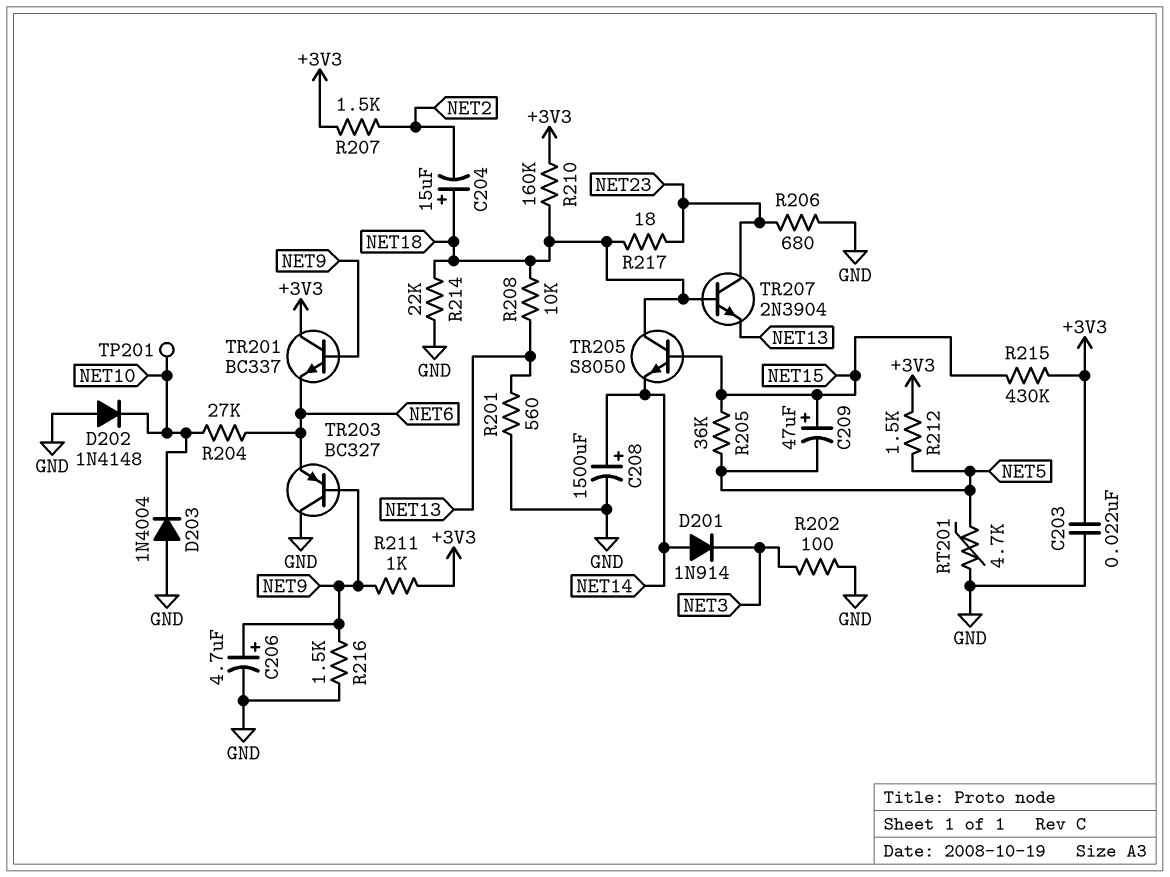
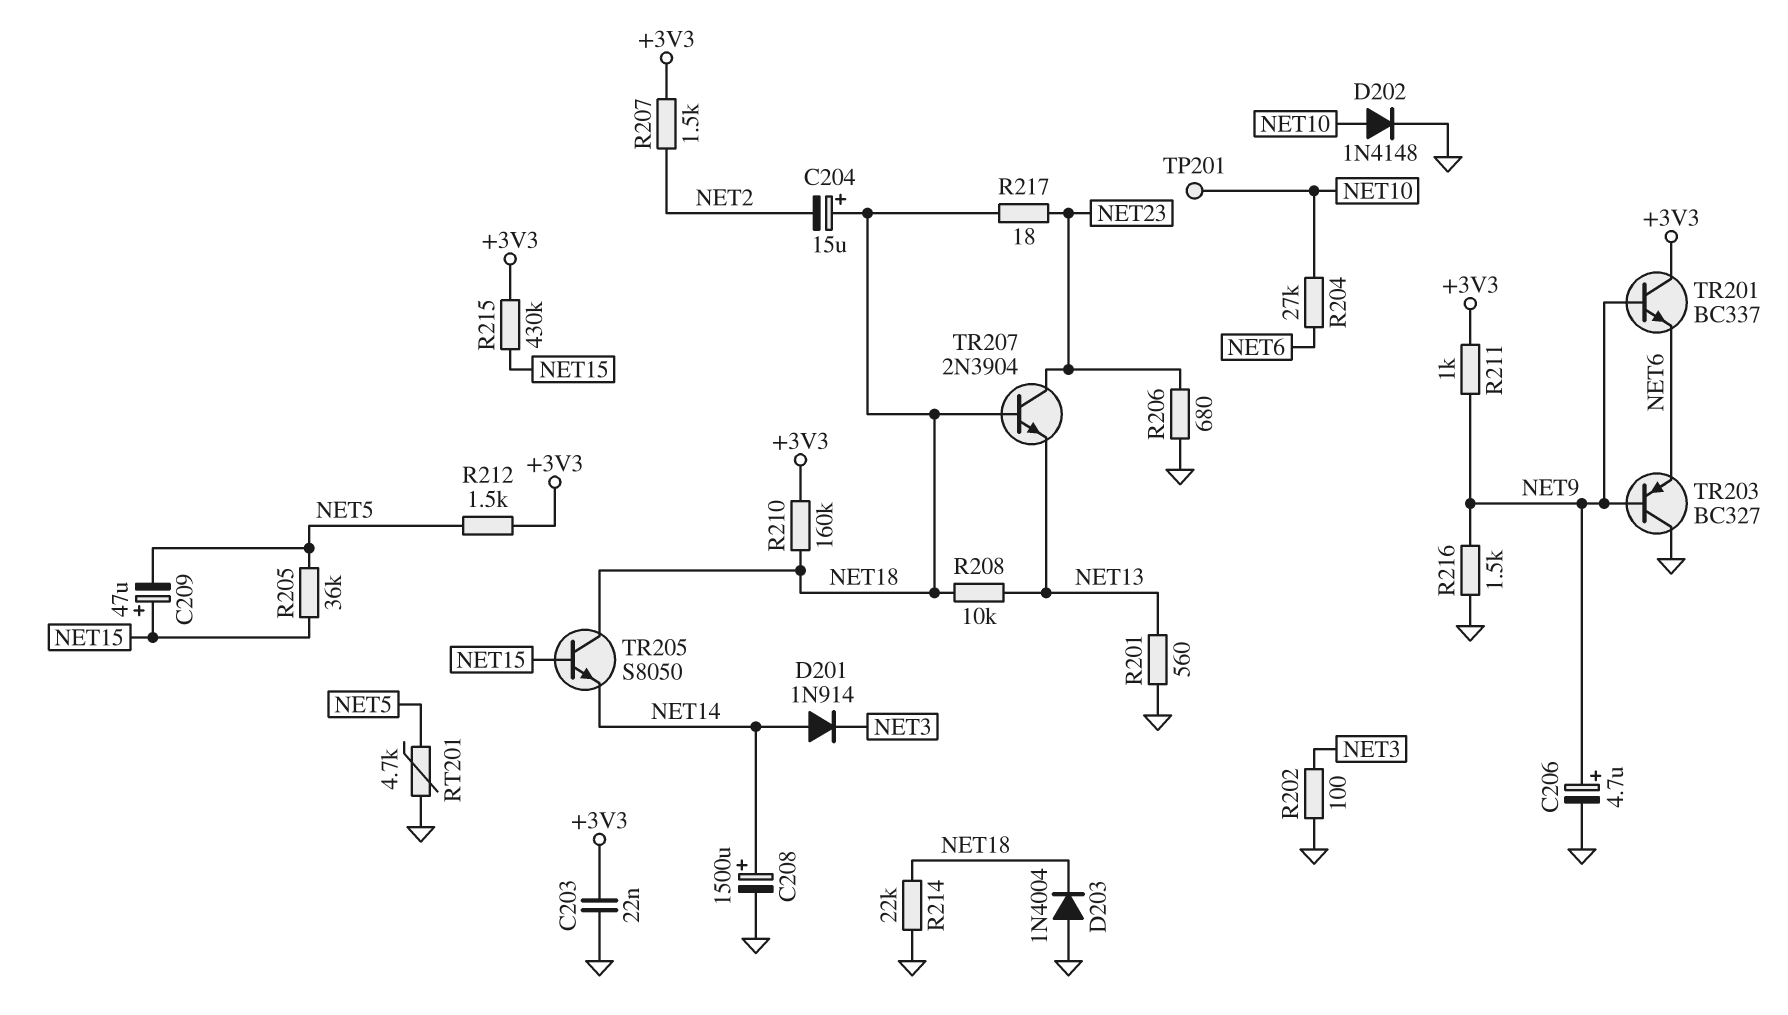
D202: diode 1N4148 (A GND, K NET10) -> diode 1N4148 (A NET10, K GND)
D203: diode 1N4004 (A GND, K NET10) -> diode 1N4004 (A GND, K NET18)

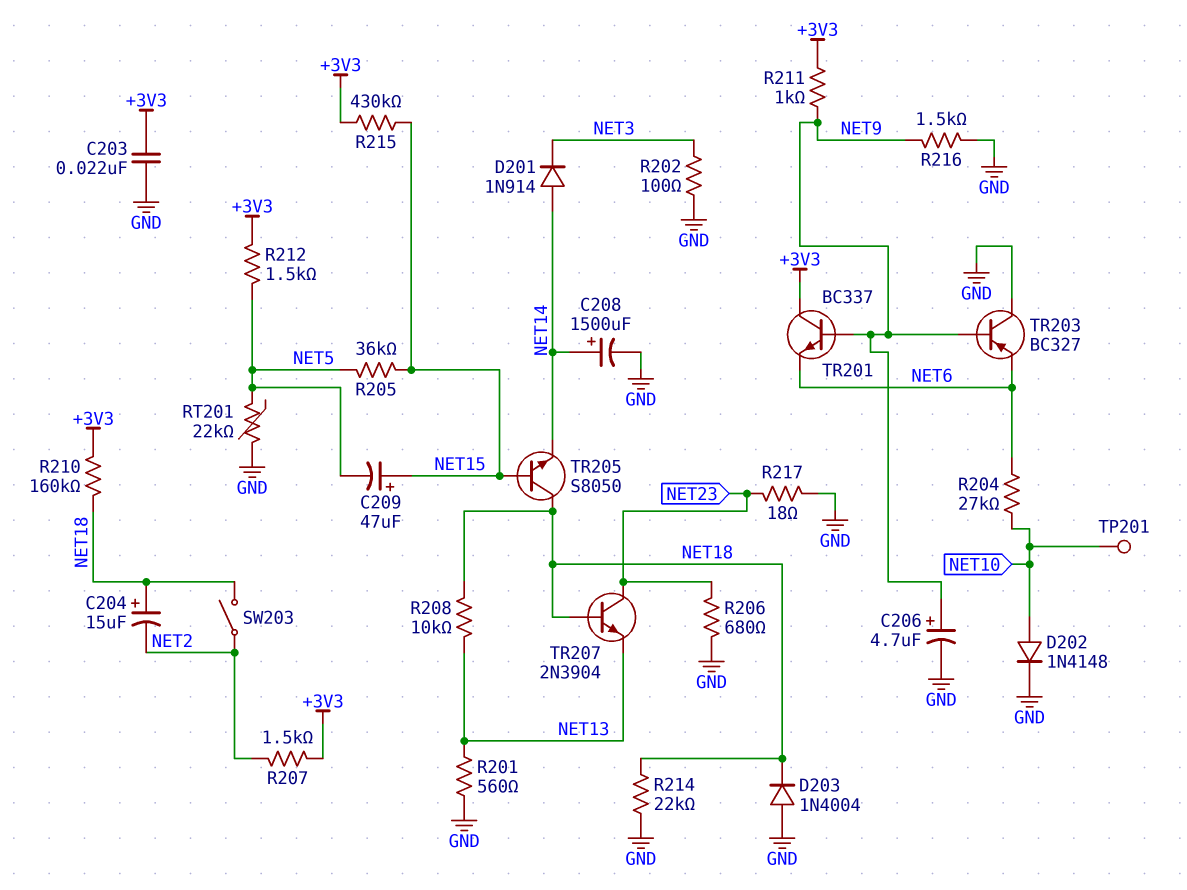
R217: 18 (NET18, NET23) -> 18 (GND, NET23)
RT201: 4.7k (GND, NET5) -> 22k (GND, NET5)
SW203: none -> switch (NET2, NET18)

